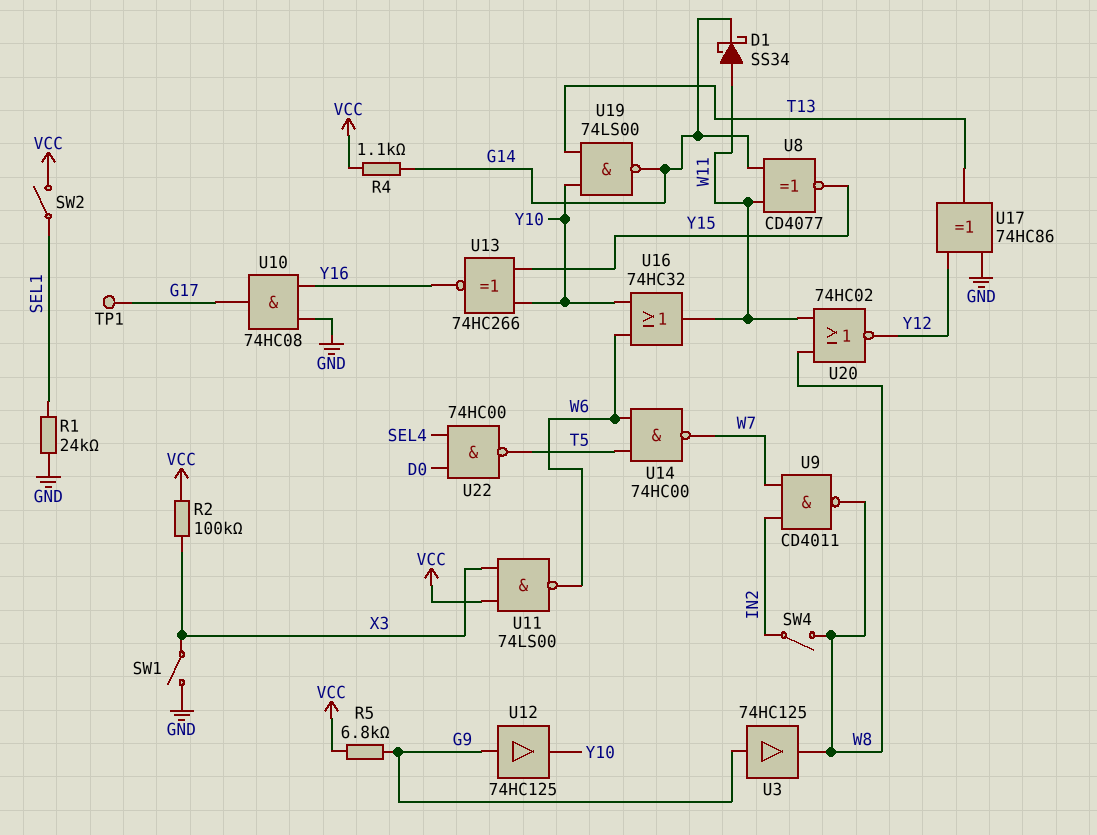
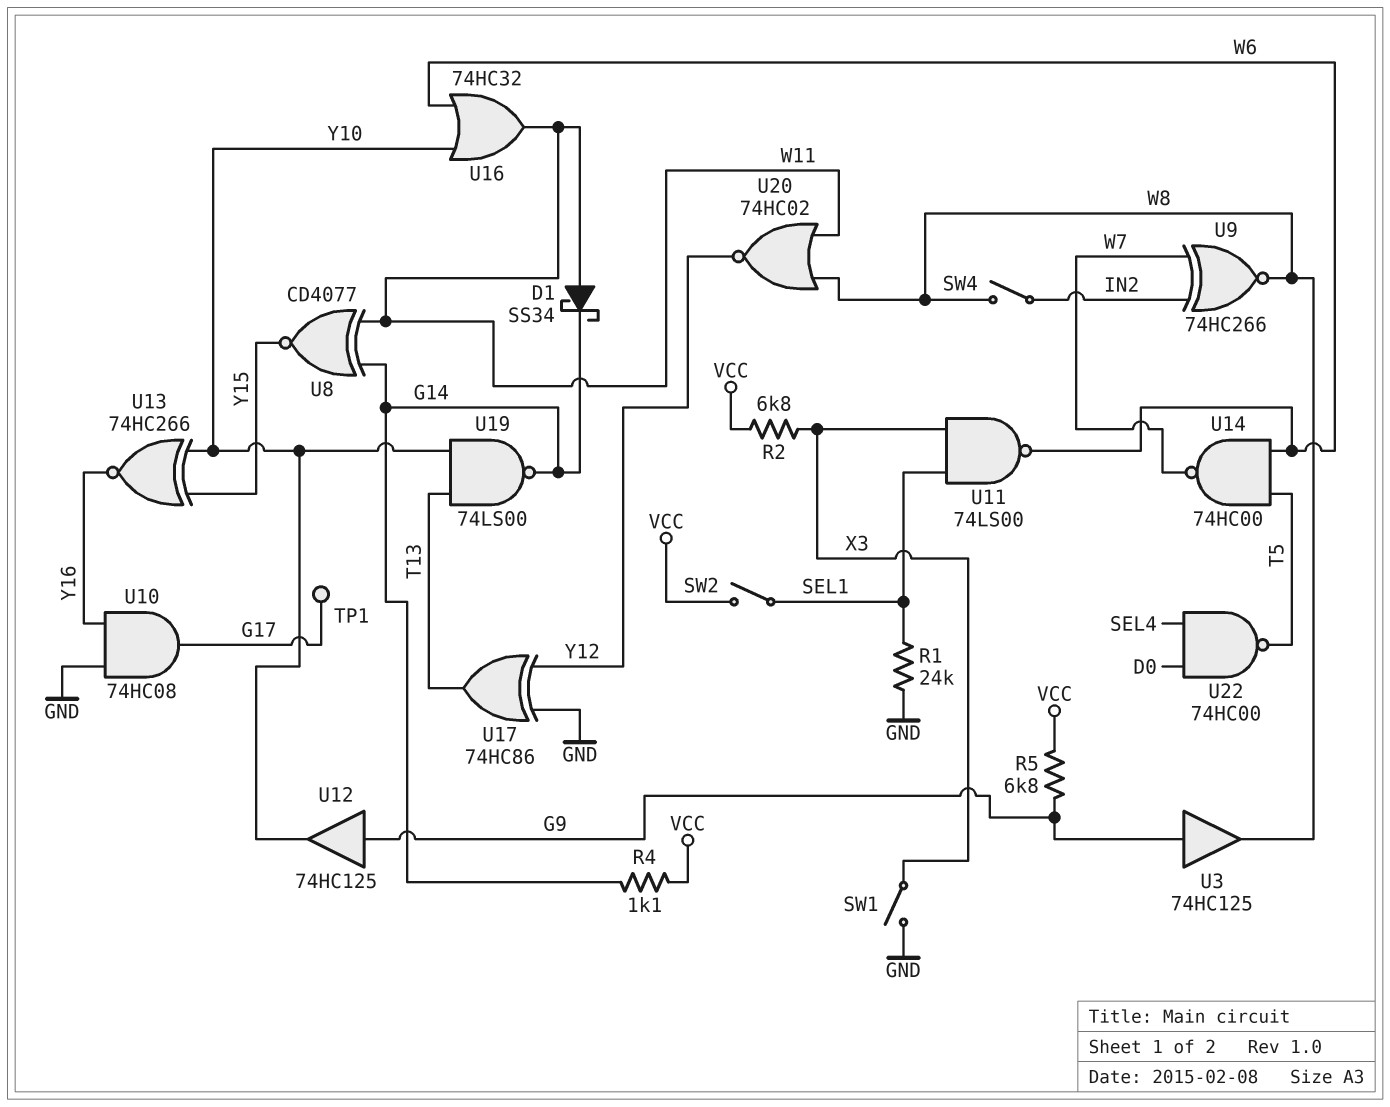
R2: 100k (VCC, X3) -> 6.8k (VCC, X3)
U9: NAND CD4011 (in IN2, in W7, out W8) -> XNOR 74HC266 (in IN2, in W7, out W8)
U11: NAND 74LS00 (in VCC, in X3, out W6) -> NAND 74LS00 (in SEL1, in X3, out W6)

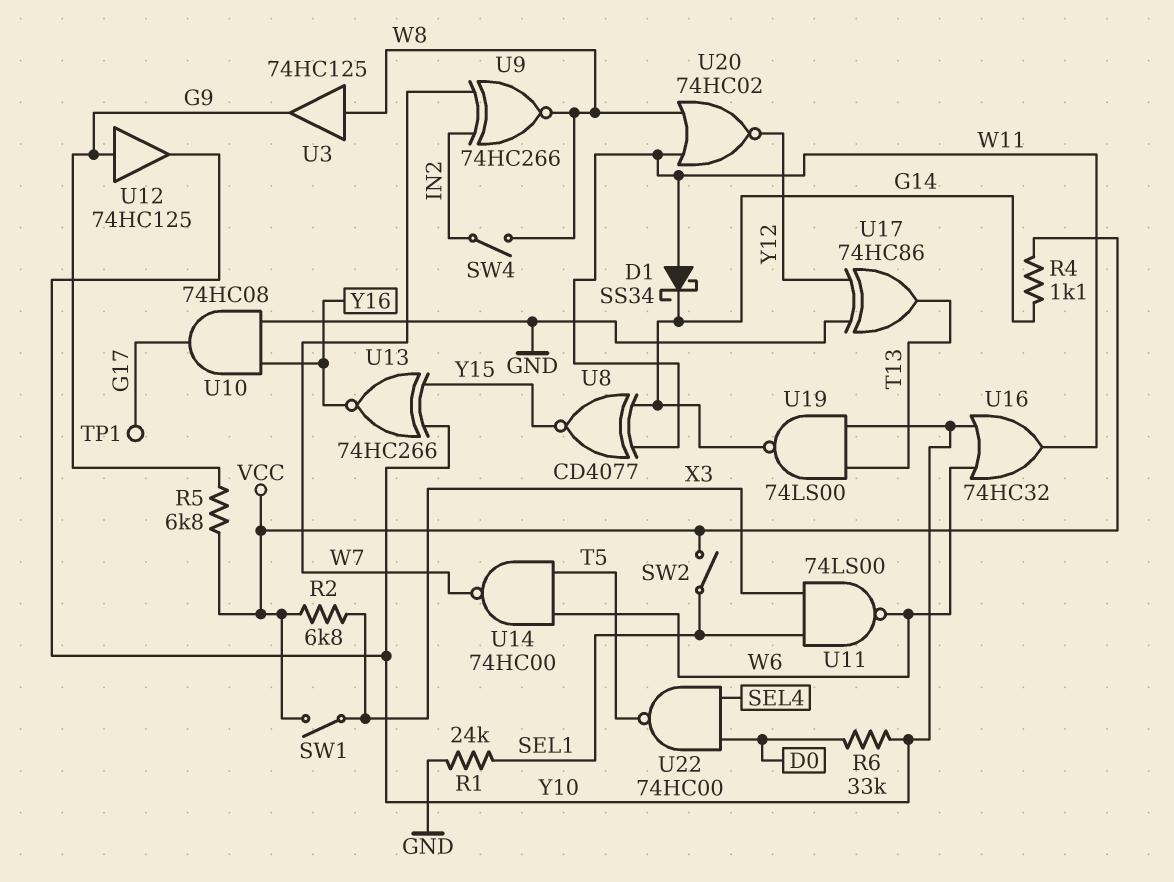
R6: none -> 33k (D0, Y10)
SW1: switch (GND, X3) -> switch (VCC, X3)
U3: buffer 74HC125 (in G9, out W8) -> buffer 74HC125 (in W8, out G9)

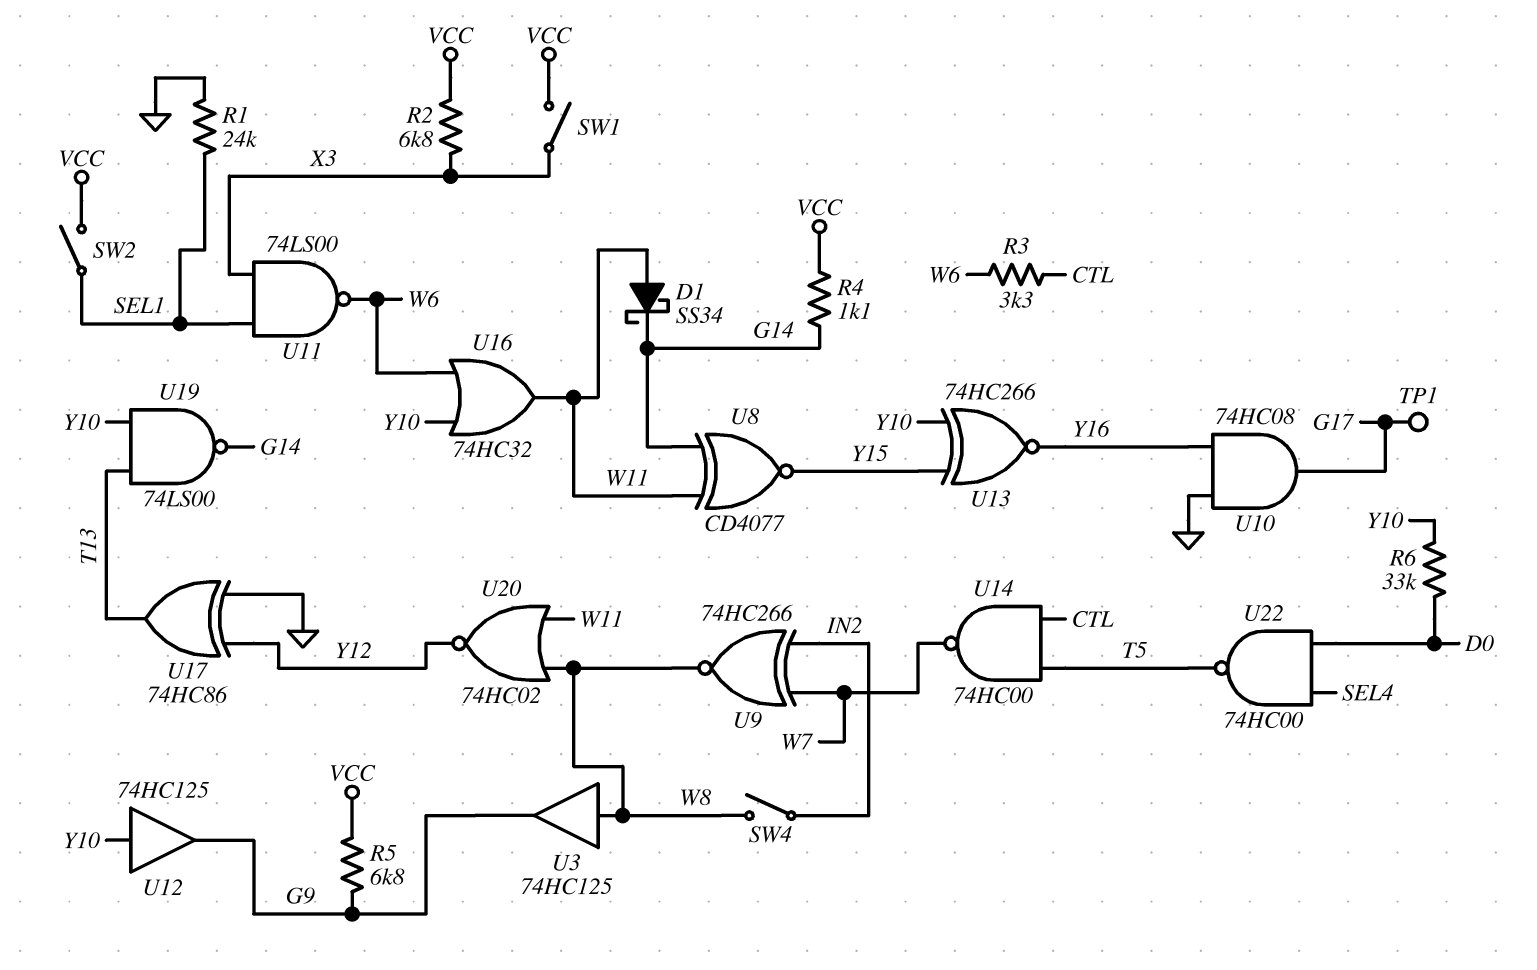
R3: none -> 3.3k (CTL, W6)
U12: buffer 74HC125 (in G9, out Y10) -> buffer 74HC125 (in Y10, out G9)
U14: NAND 74HC00 (in T5, in W6, out W7) -> NAND 74HC00 (in CTL, in T5, out W7)

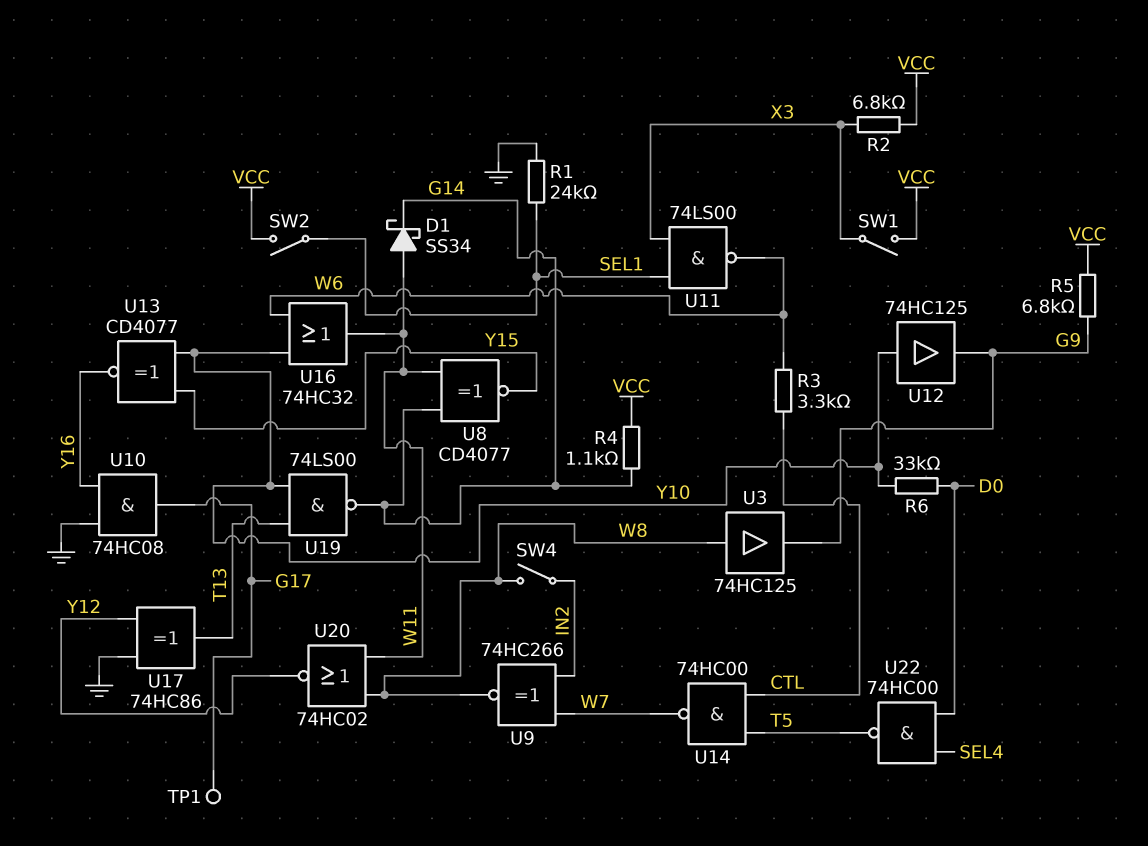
U13: XNOR 74HC266 (in Y10, in Y15, out Y16) -> XNOR CD4077 (in Y10, in Y15, out Y16)

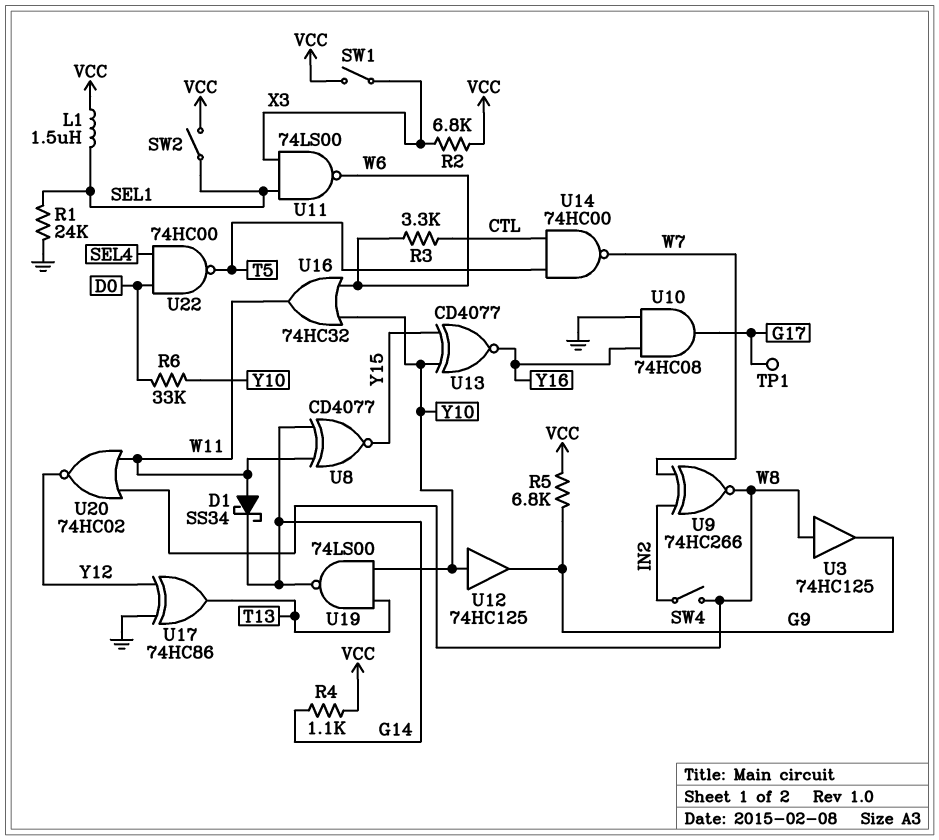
L1: none -> 1.5uH (SEL1, VCC)

